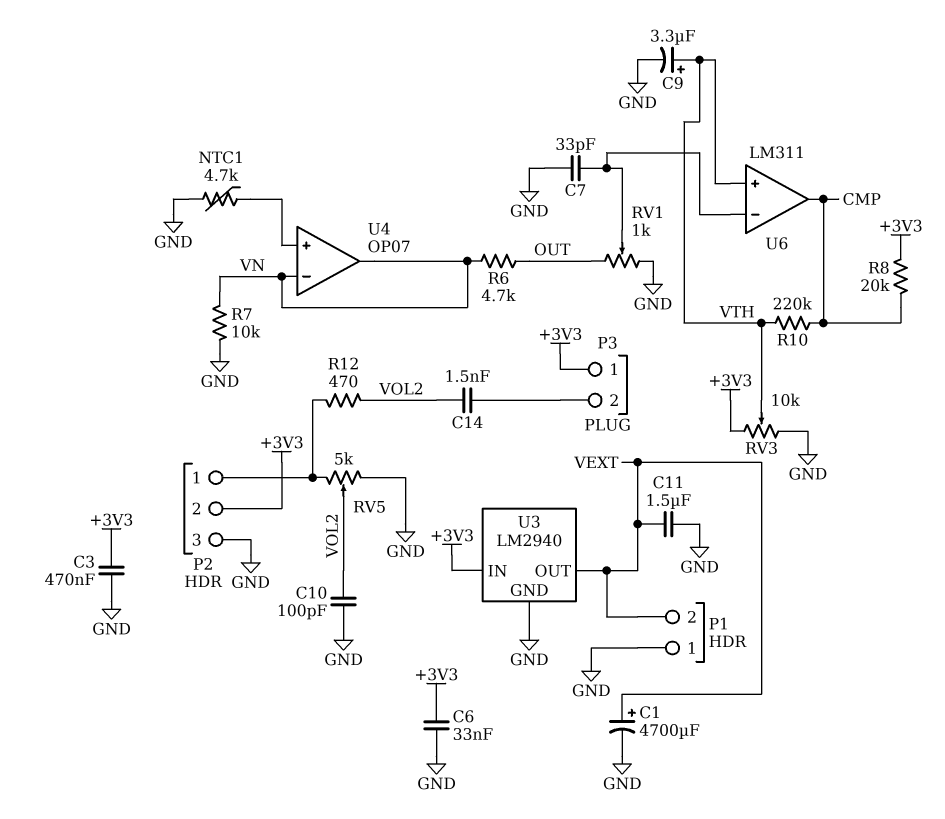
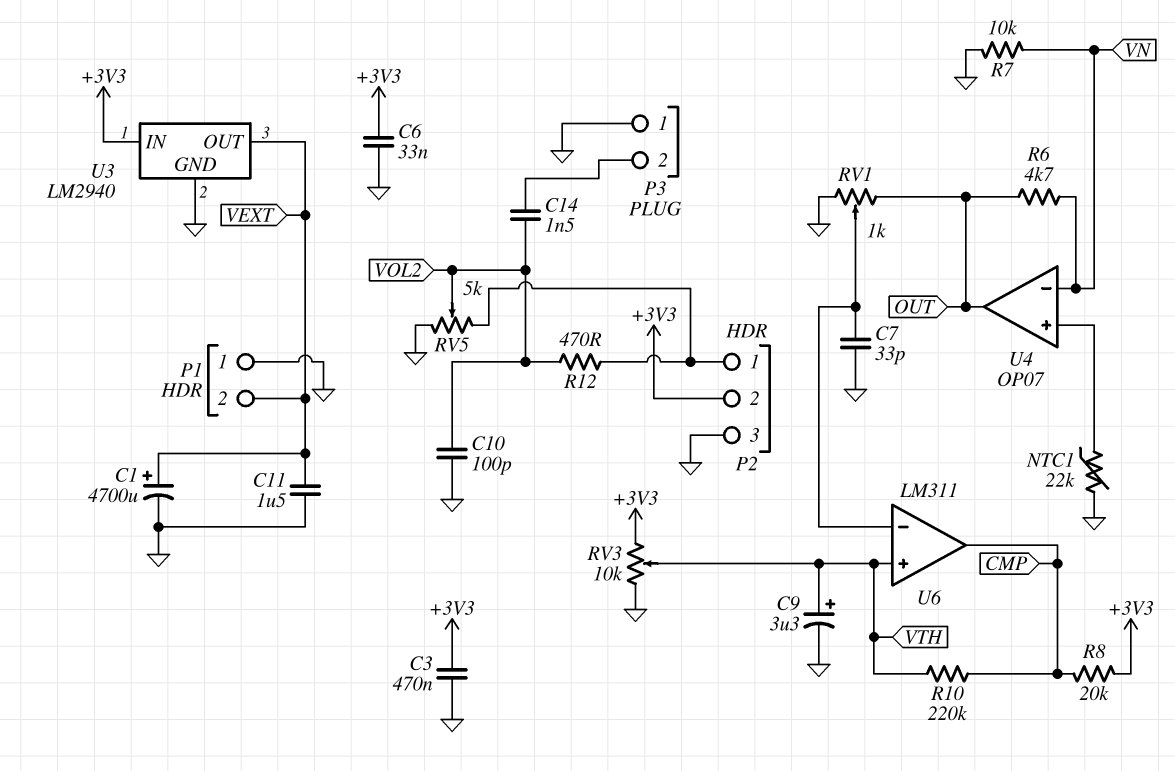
NTC1: 4.7k (GND, U4/in+) -> 22k (GND, U4/in+)
P3 pin 1: +3V3 -> GND
U4 pin out: VN -> OUT

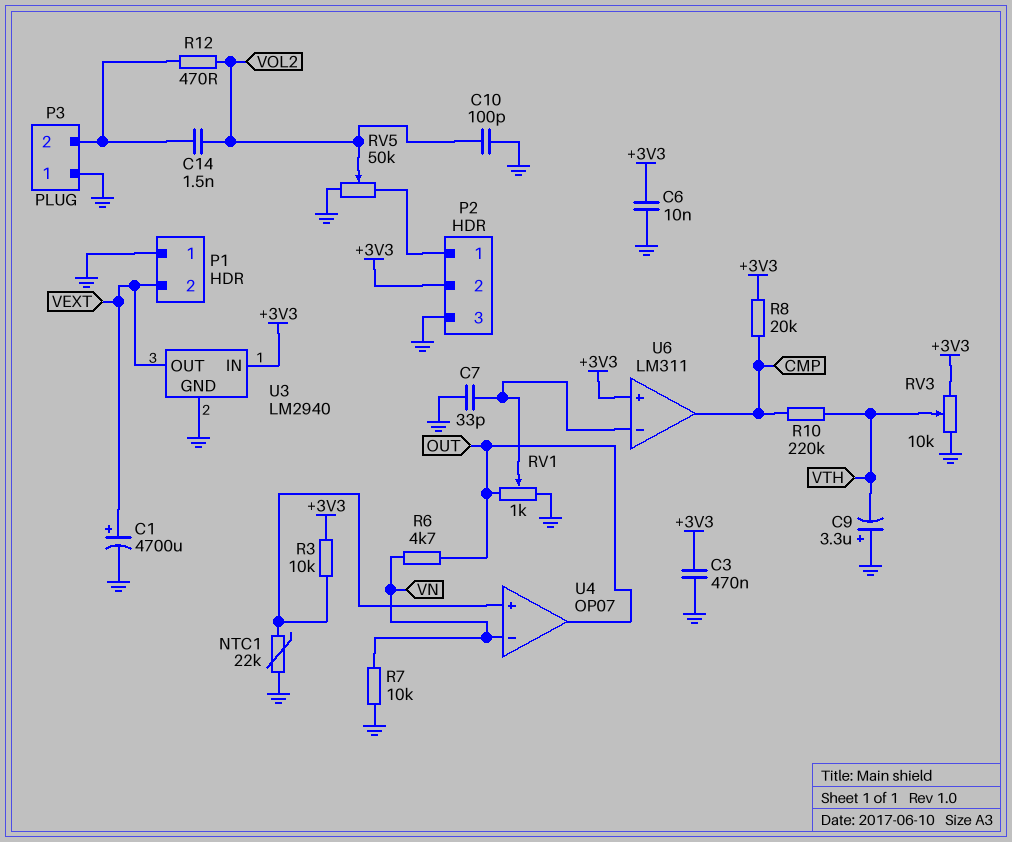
C6: 33nF (+3V3, GND) -> 10nF (+3V3, GND)
C9: 3.3uF (plus VTH, minus GND) -> 3.3uF (plus GND, minus VTH)
C11: 1.5uF (GND, VEXT) -> none
R3: none -> 10k (+3V3, U4/in+)
R12: 470 (P2/1, VOL2) -> 470 (P3/2, VOL2)
RV5: 5k (GND, P2/1, wiper VOL2) -> 50k (GND, P2/1, wiper VOL2)
U6 pin in+: VTH -> +3V3

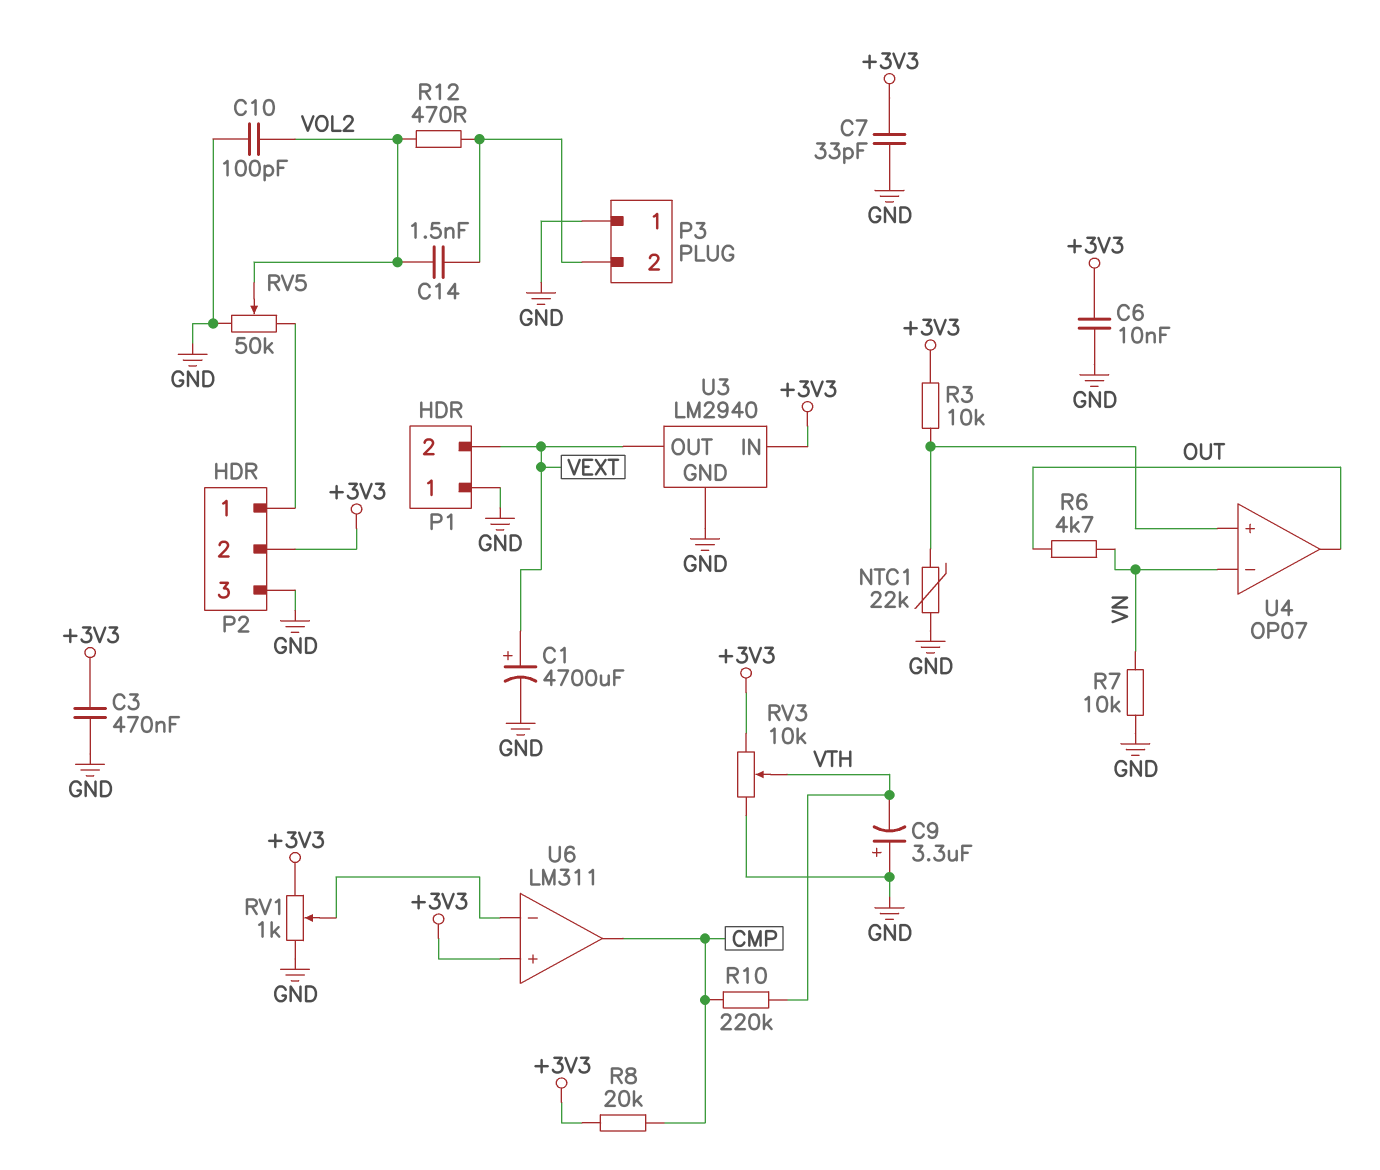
C7: 33pF (GND, U6/in-) -> 33pF (+3V3, GND)
RV1: 1k (GND, OUT, wiper U6/in-) -> 1k (+3V3, GND, wiper U6/in-)

